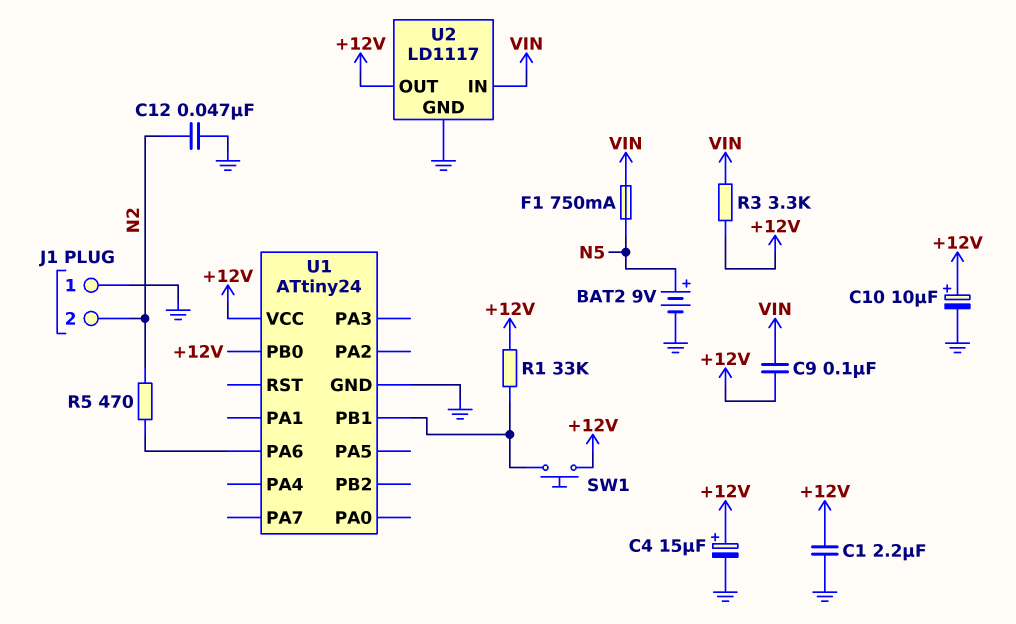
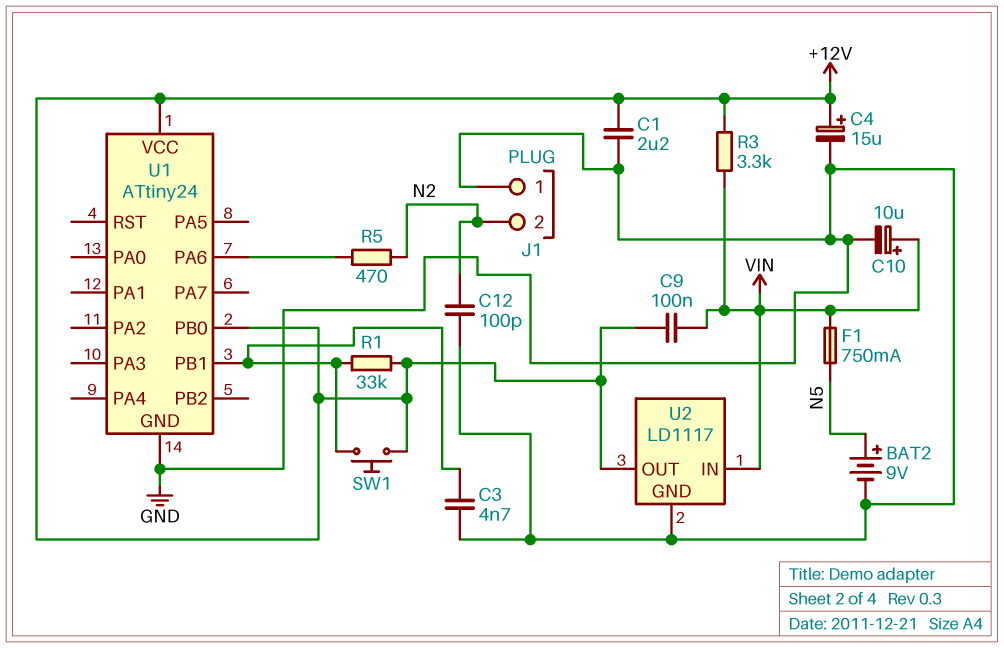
C3: none -> 4.7nF (GND, U1/PB1)
C10: 10uF (plus +12V, minus GND) -> 10uF (plus VIN, minus GND)
C12: 47nF (GND, N2) -> 100pF (GND, N2)

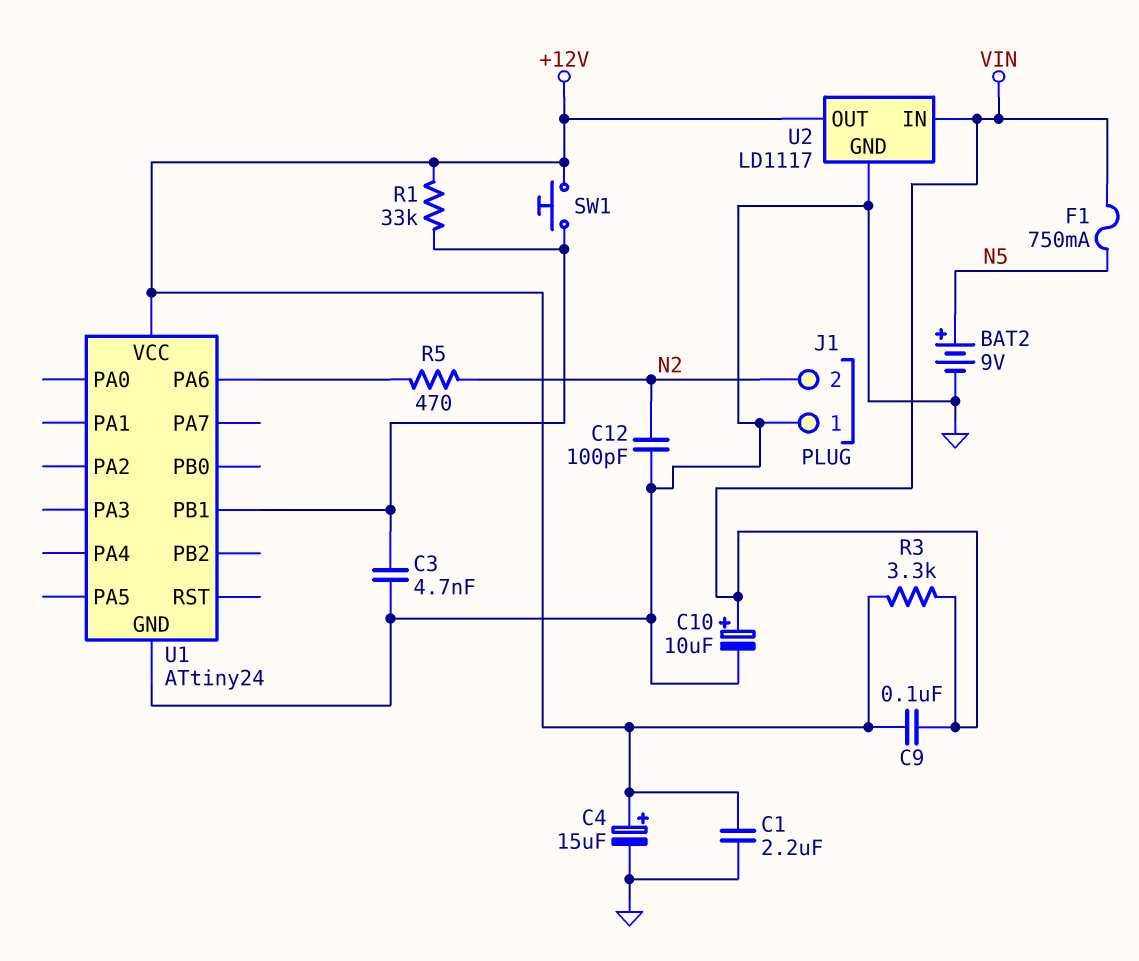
U1 pin PB0: +12V -> none

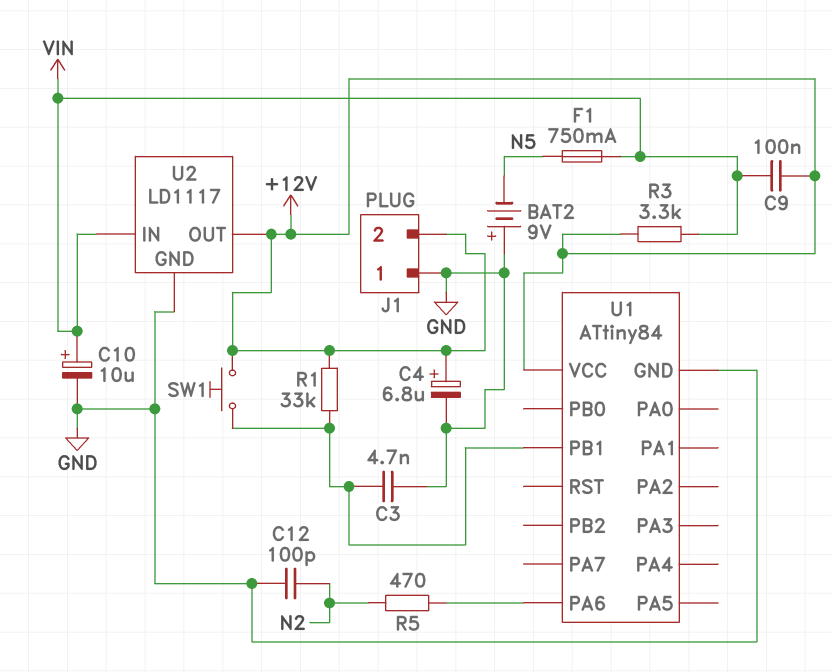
BAT2: 9V (plus N5, minus GND) -> 9V (plus GND, minus N5)
C1: 2.2uF (+12V, GND) -> none
C4: 15uF (plus +12V, minus GND) -> 6.8uF (plus +12V, minus GND)
J1 pin 2: N2 -> +12V
U1: ATtiny24 -> ATtiny84

